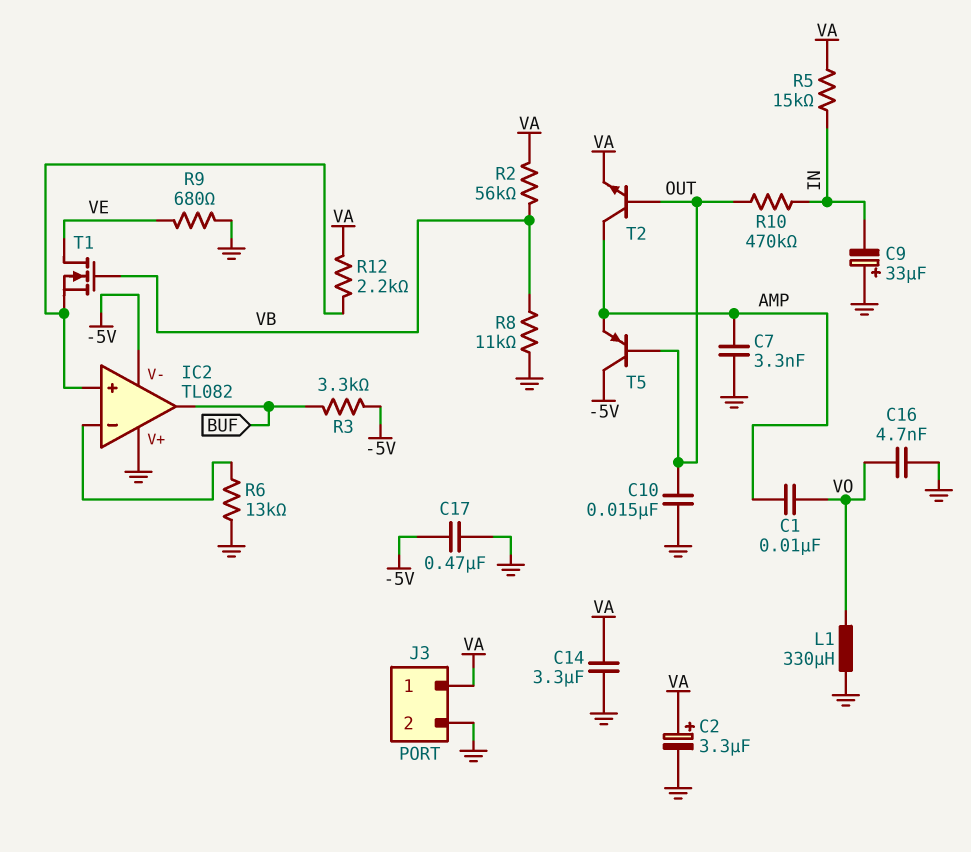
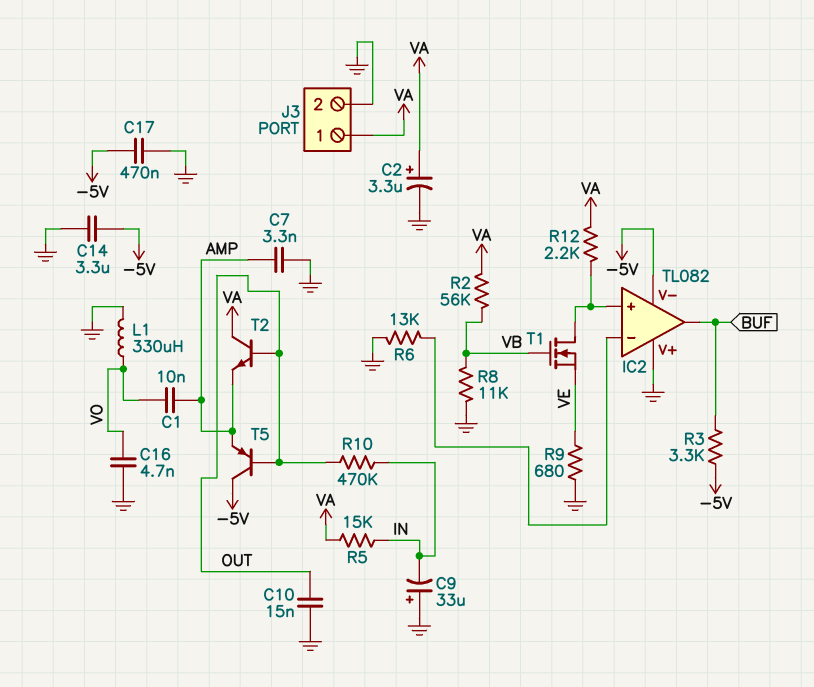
C14: 3.3uF (GND, VA) -> 3.3uF (-5V, GND)
T1: NMOS (G VB, D VE, S IC2/in+) -> NMOS (G VB, D IC2/in+, S VE)
T2: NPN (B OUT, C AMP, E VA) -> NPN (B OUT, C VA, E AMP)

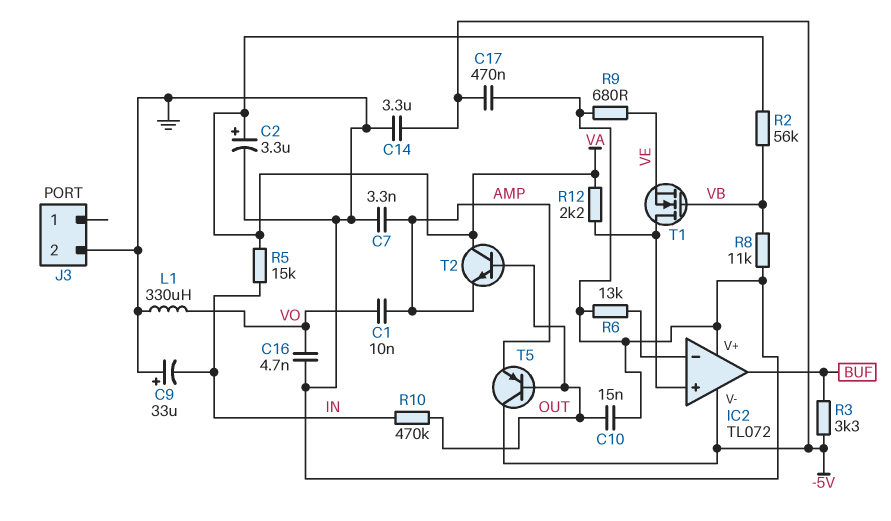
IC2: TL082 -> TL072
J3 pin 1: VA -> none

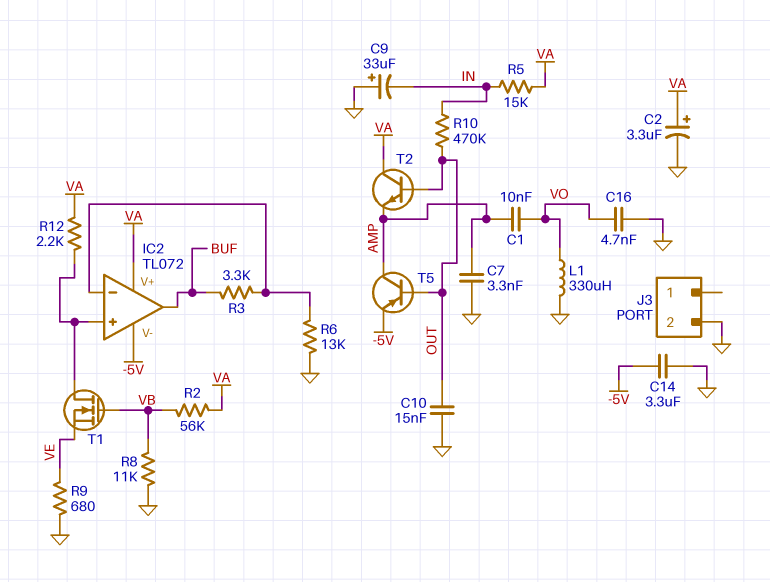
C17: 470nF (-5V, GND) -> none
IC2 pin V+: GND -> VA
R3: 3.3k (-5V, BUF) -> 3.3k (BUF, IC2/in-)
T5: PNP (B OUT, C -5V, E AMP) -> PNP (B OUT, C AMP, E -5V)

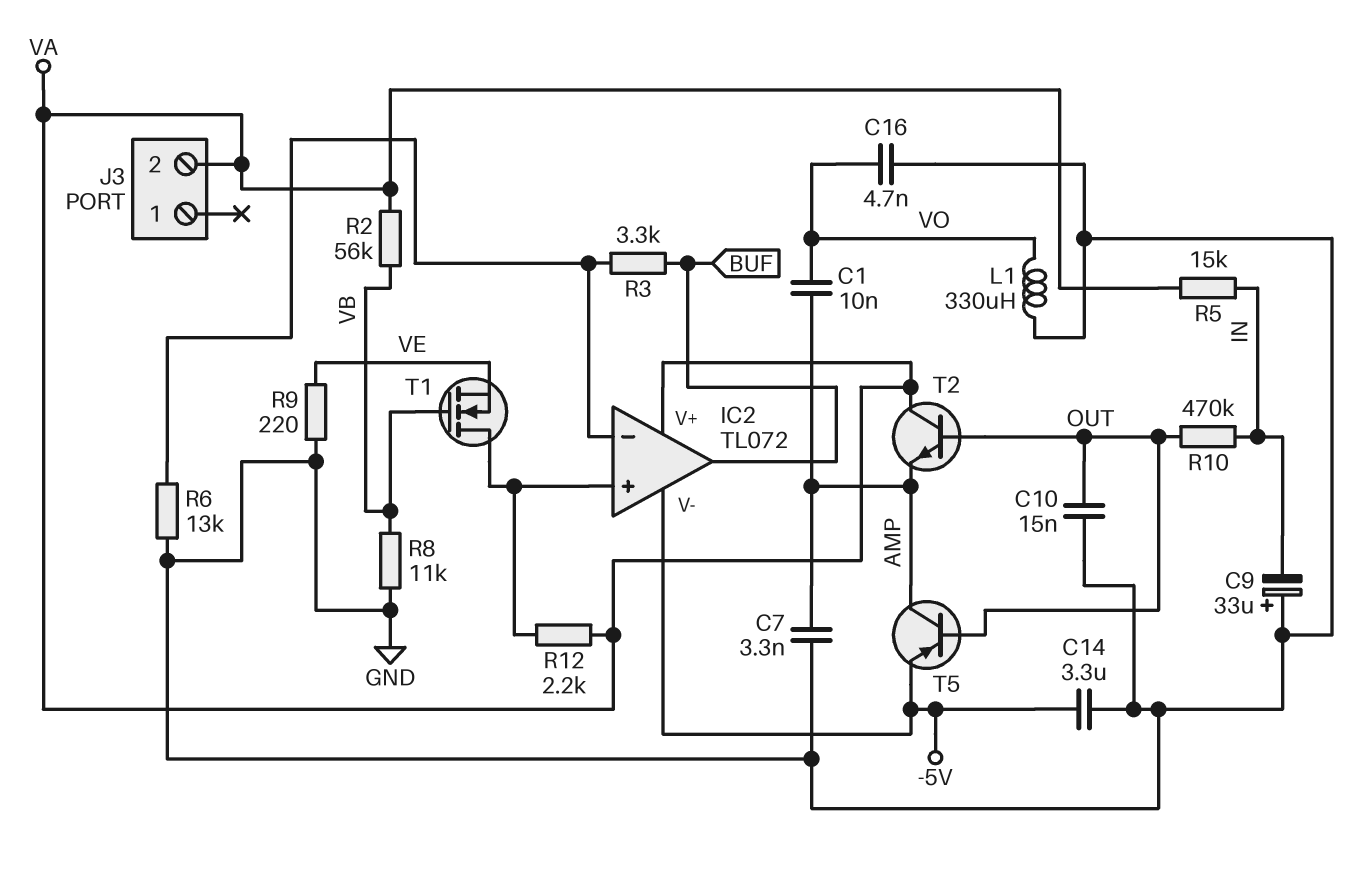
C2: 3.3uF (plus VA, minus GND) -> none
J3 pin 2: GND -> VA
R9: 680 (GND, VE) -> 220 (GND, VE)

